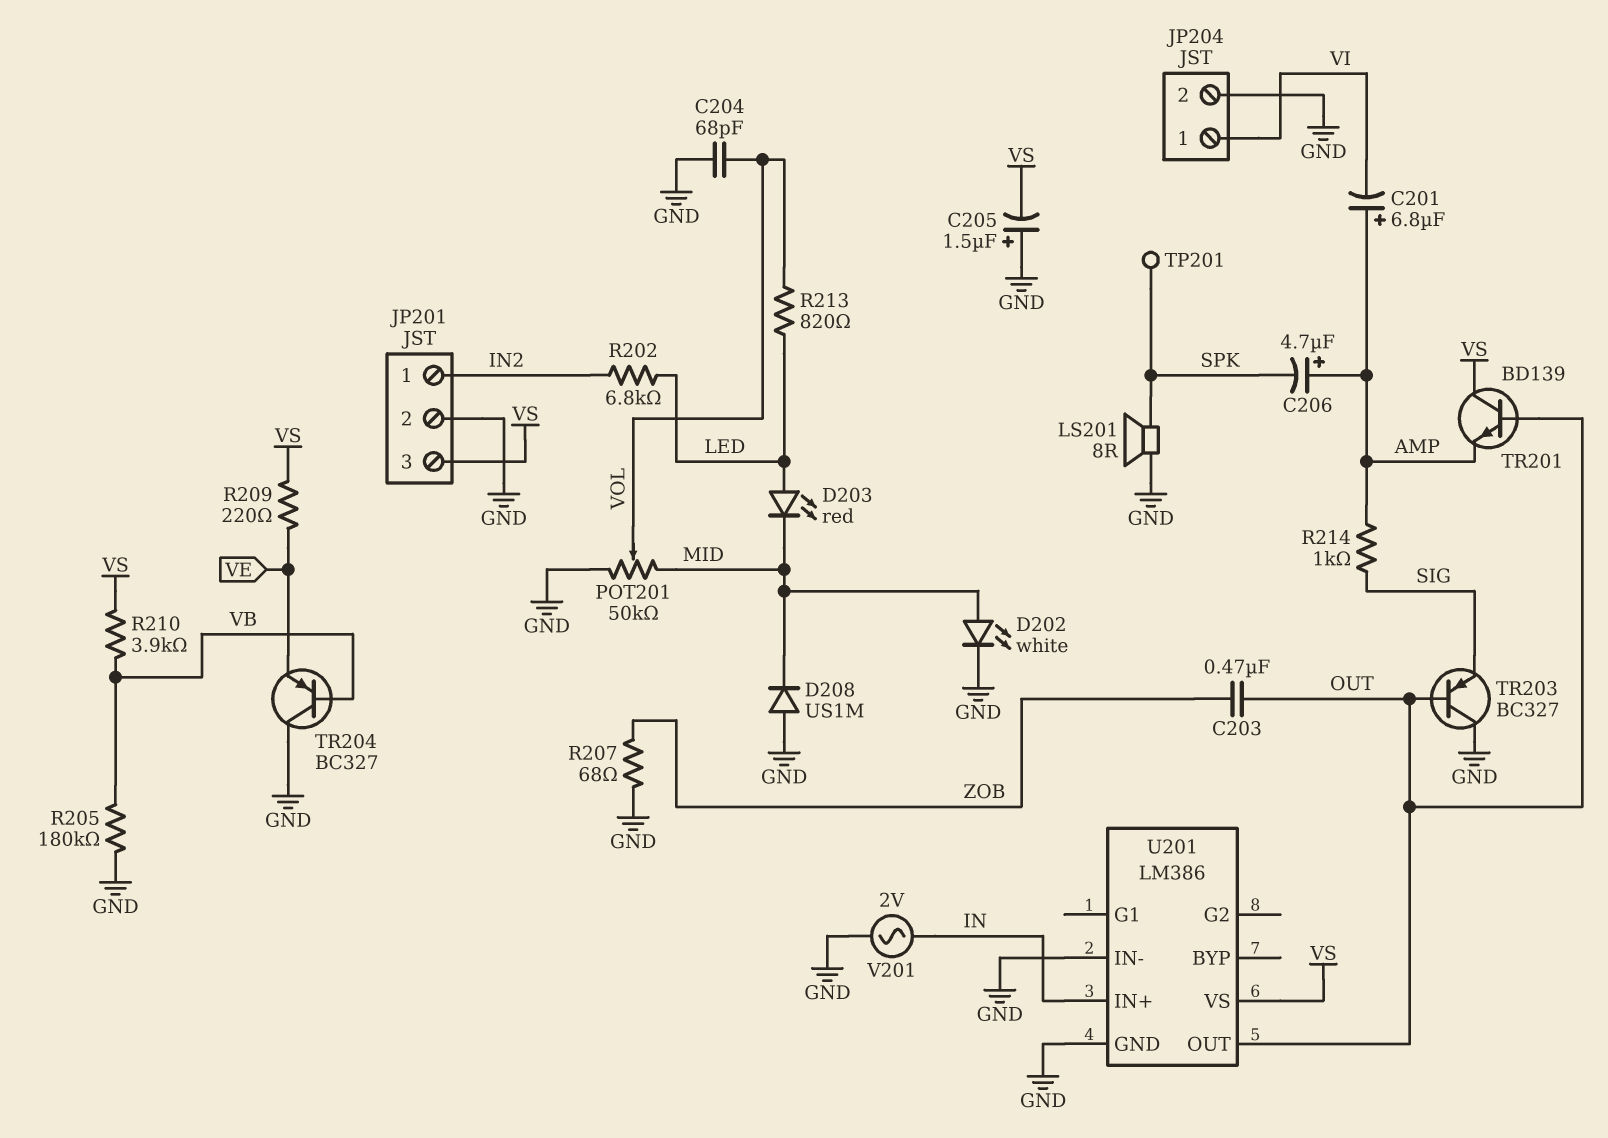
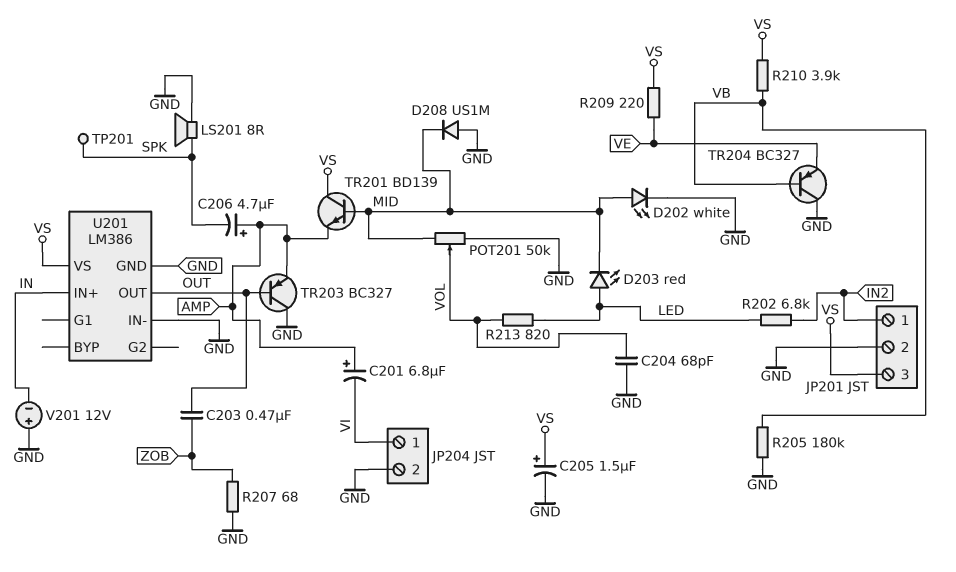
C205: 1.5uF (plus GND, minus VS) -> 1.5uF (plus VS, minus GND)
R214: 1k (AMP, SIG) -> none
TR201: NPN BD139 (B OUT, C VS, E AMP) -> NPN BD139 (B MID, C VS, E AMP)
TR203: PNP BC327 (B OUT, C GND, E SIG) -> PNP BC327 (B OUT, C GND, E AMP)
V201: AC 2V (GND, IN) -> 12V (plus GND, minus IN)

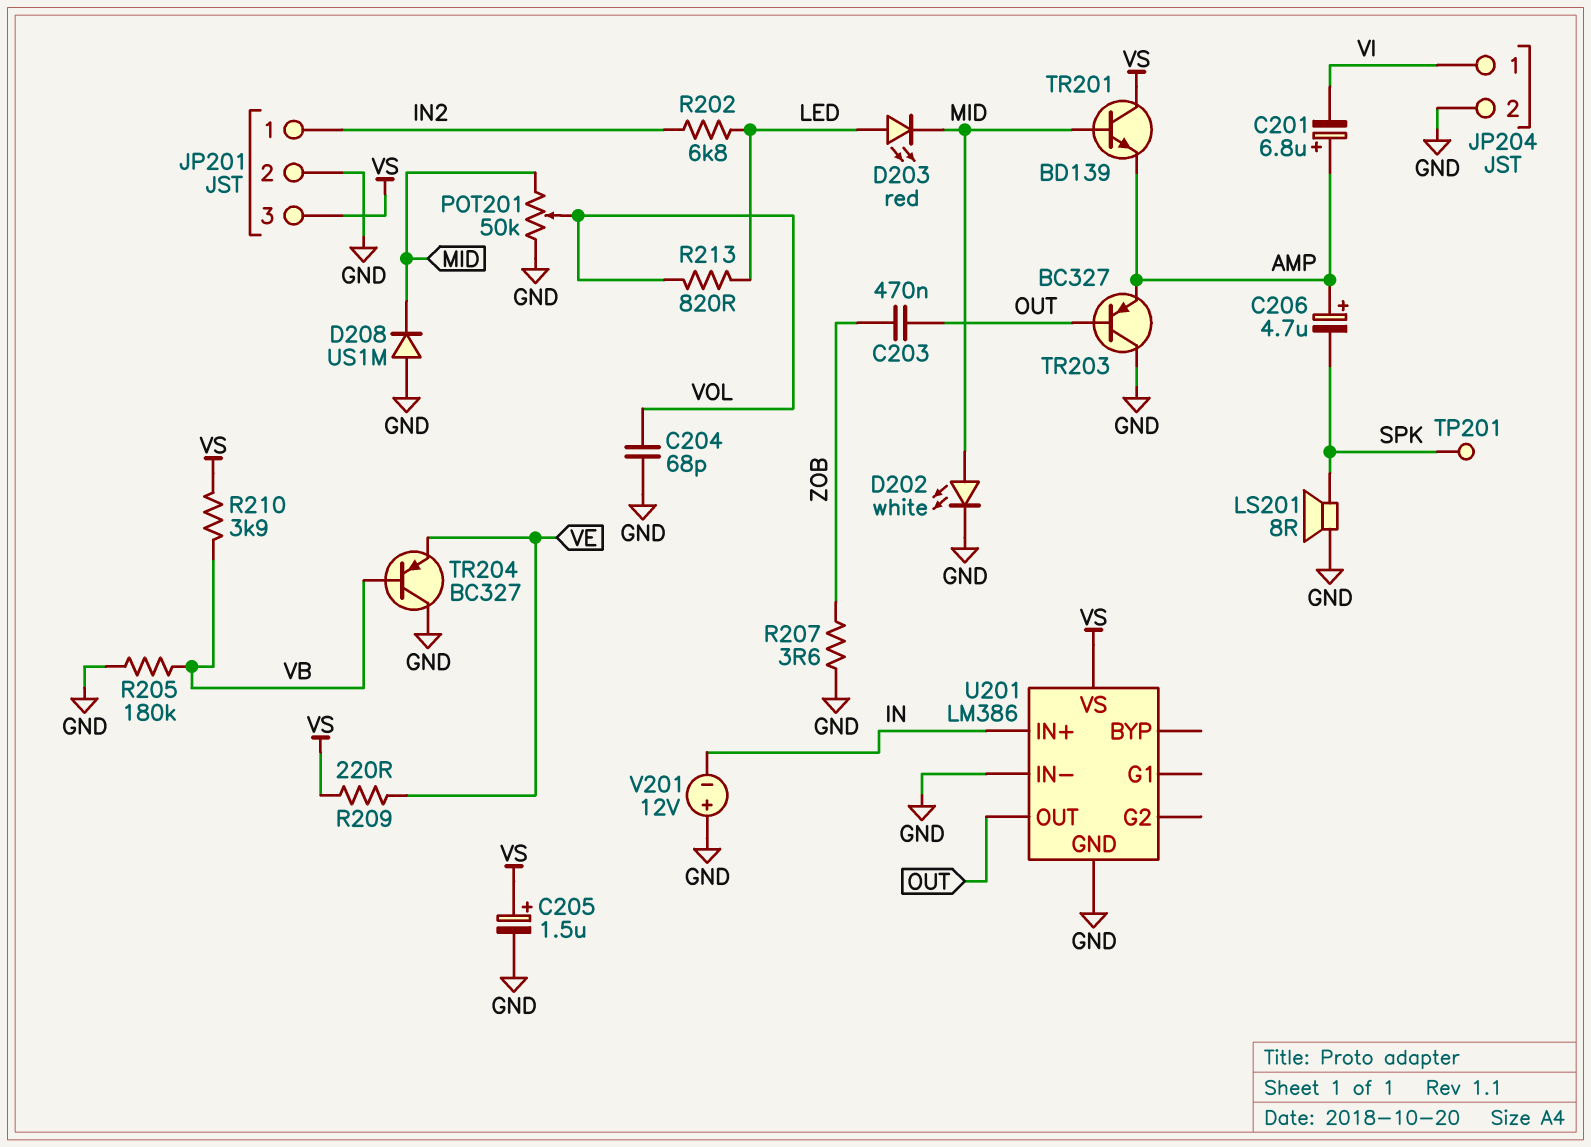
R207: 68 (GND, ZOB) -> 3.6 (GND, ZOB)

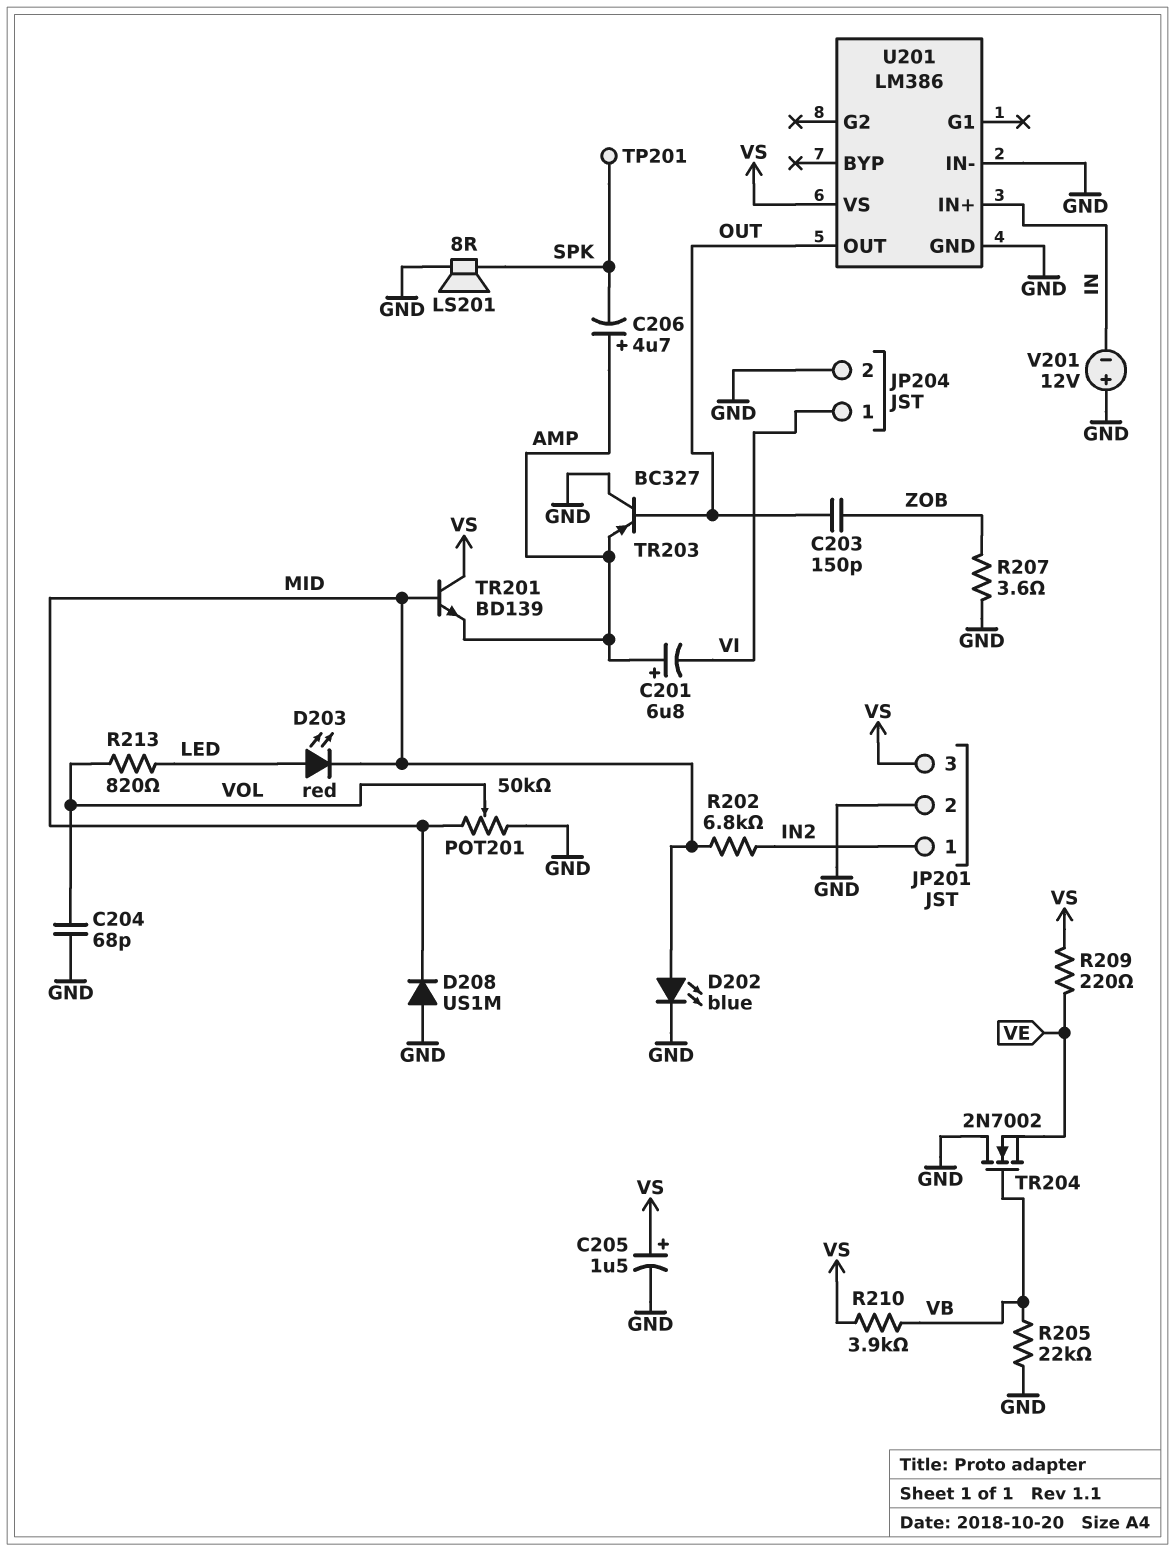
C203: 470nF (OUT, ZOB) -> 150pF (OUT, ZOB)
D202: LED white (A MID, K GND) -> LED blue (A MID, K GND)
R202: 6.8k (IN2, LED) -> 6.8k (IN2, MID)
R205: 180k (GND, VB) -> 22k (GND, VB)
TR204: PNP BC327 (B VB, C GND, E VE) -> NMOS 2N7002 (G VB, D GND, S VE)

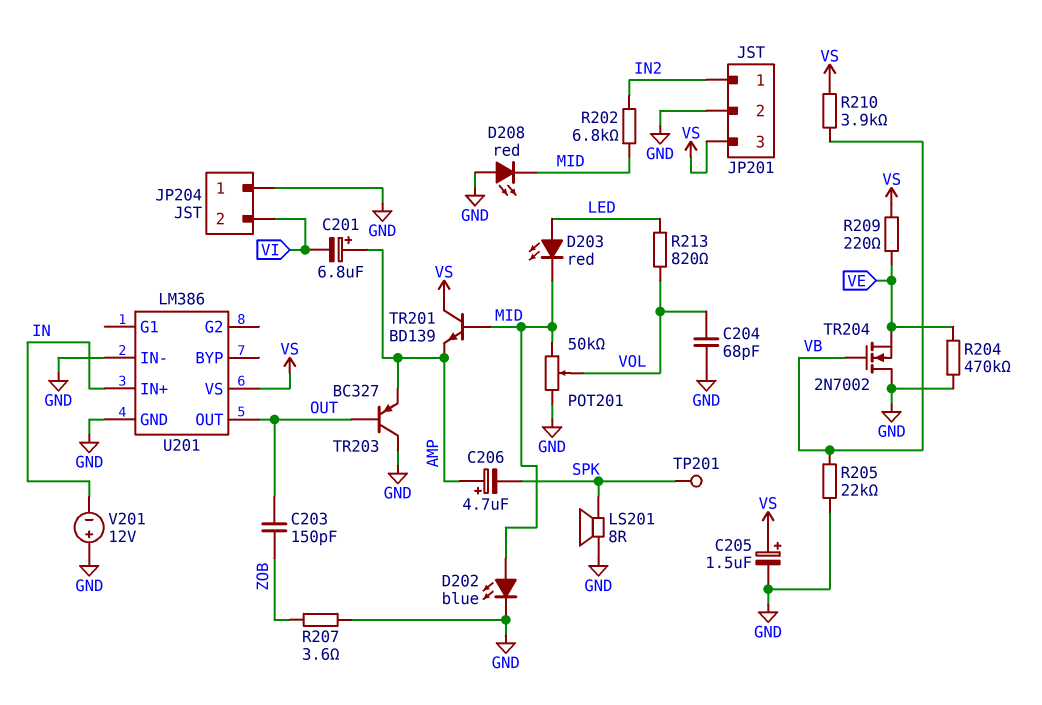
D208: diode US1M (A GND, K MID) -> LED red (A GND, K MID)
JP204 pin 1: VI -> GND
JP204 pin 2: GND -> VI
R204: none -> 470k (GND, VE)

